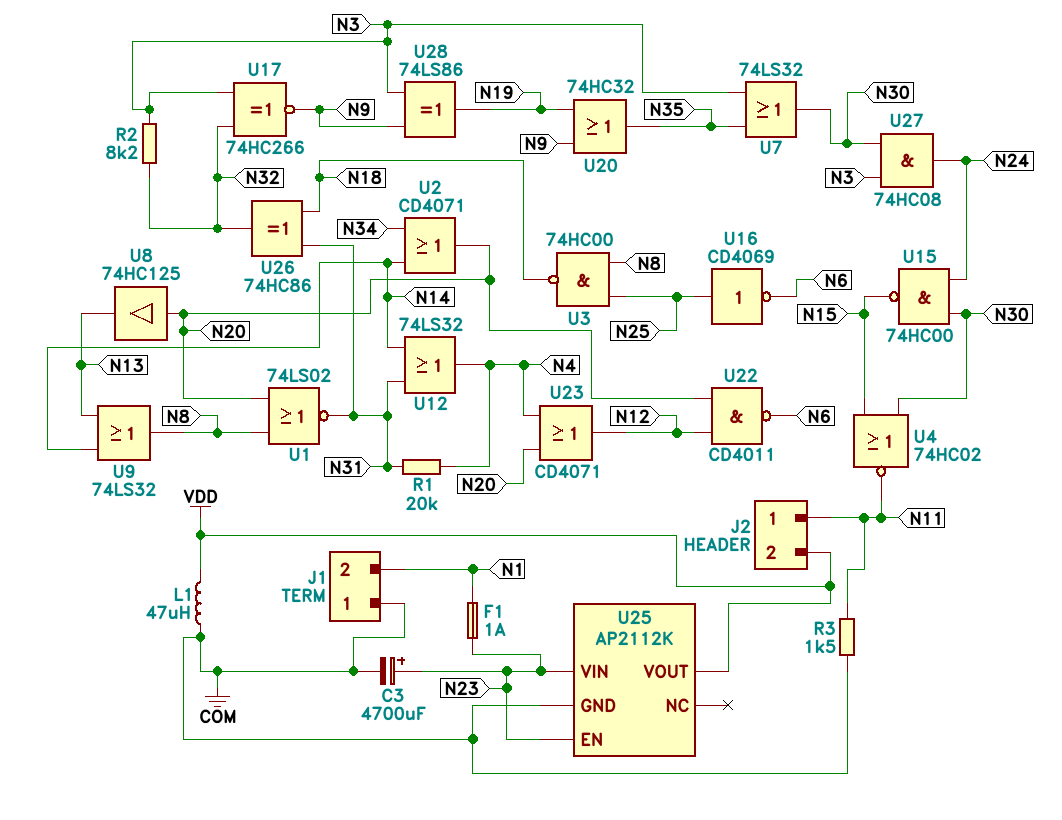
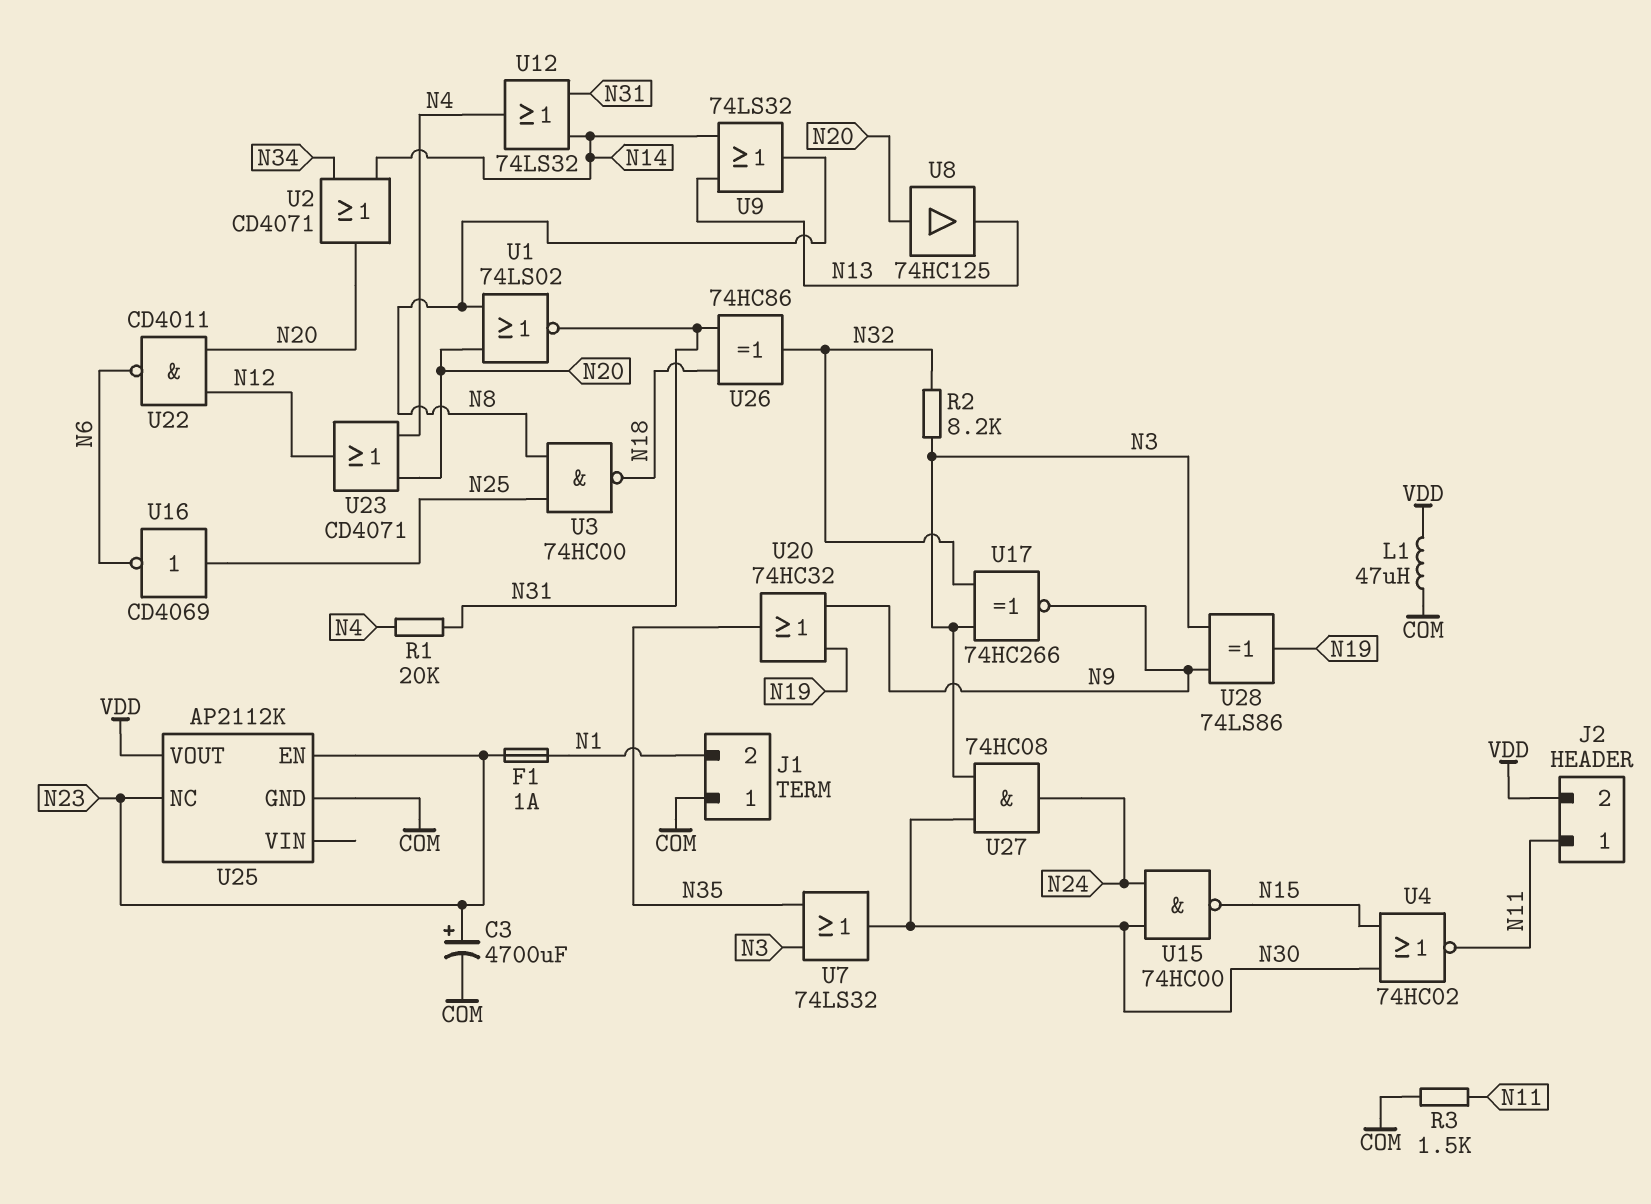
U25 pin NC: none -> N23
U25 pin VIN: N23 -> none

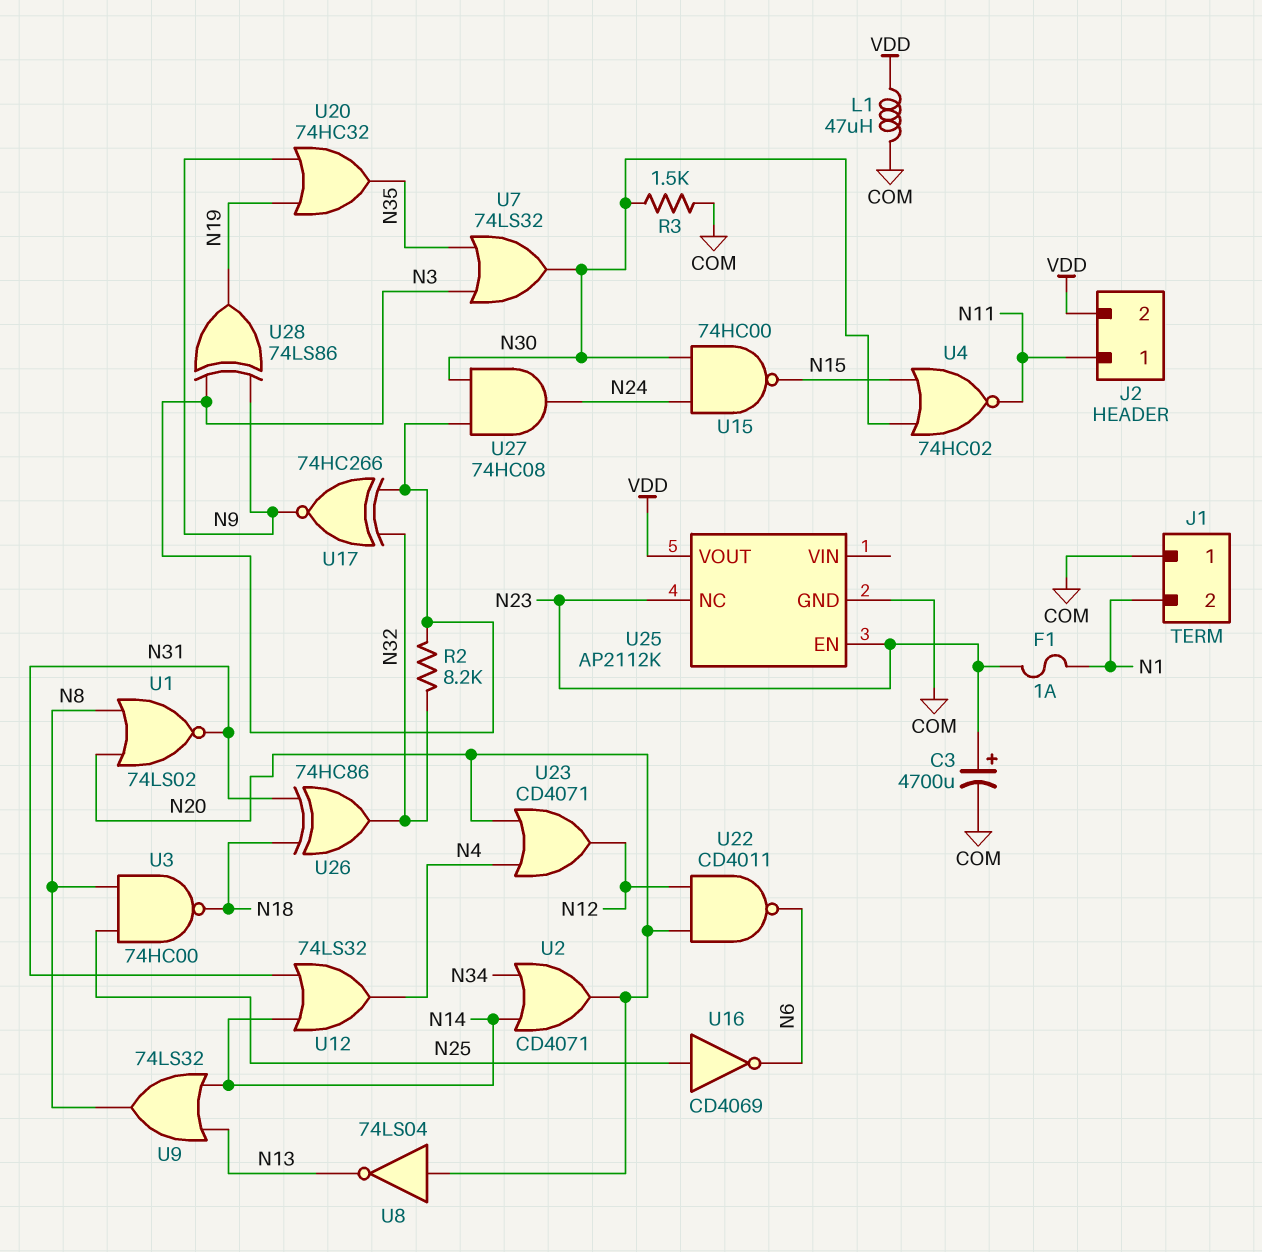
R1: 20k (N4, N31) -> none
R3: 1.5k (COM, N11) -> 1.5k (COM, N30)
U8: buffer 74HC125 (in N20, out N13) -> NOT 74LS04 (in N20, out N13)

